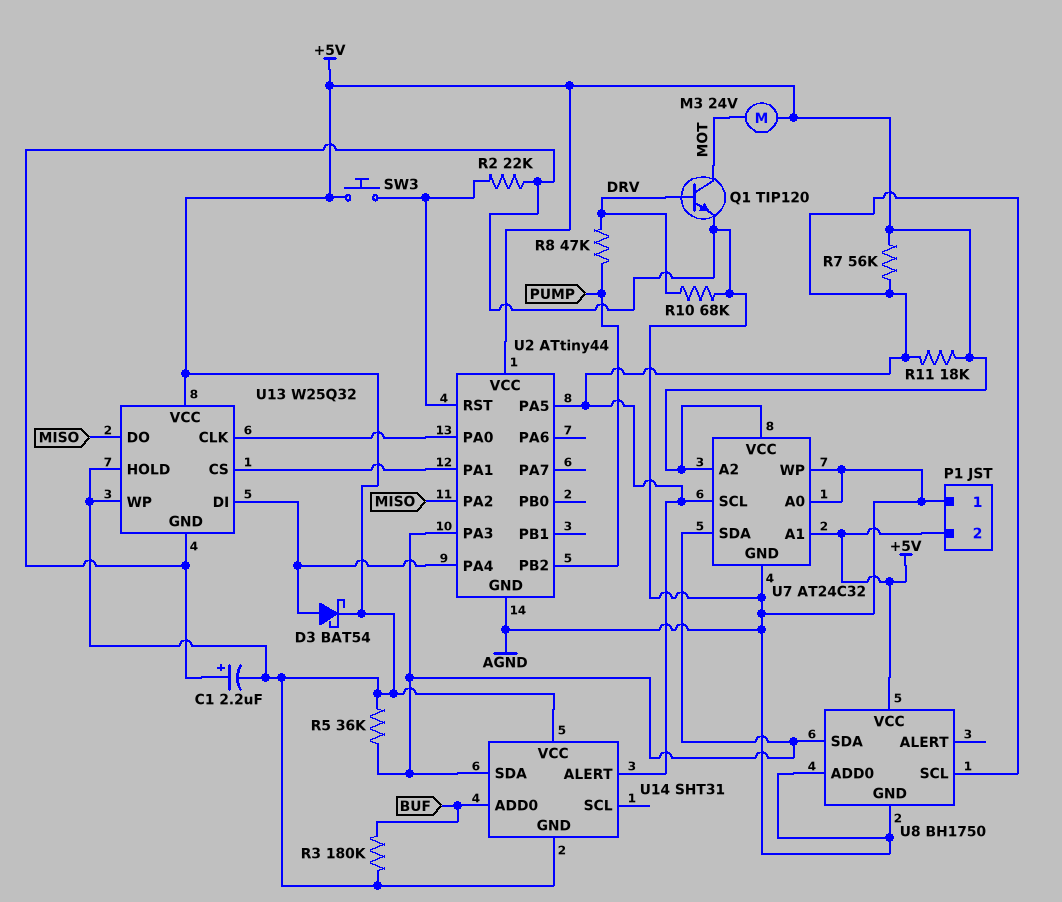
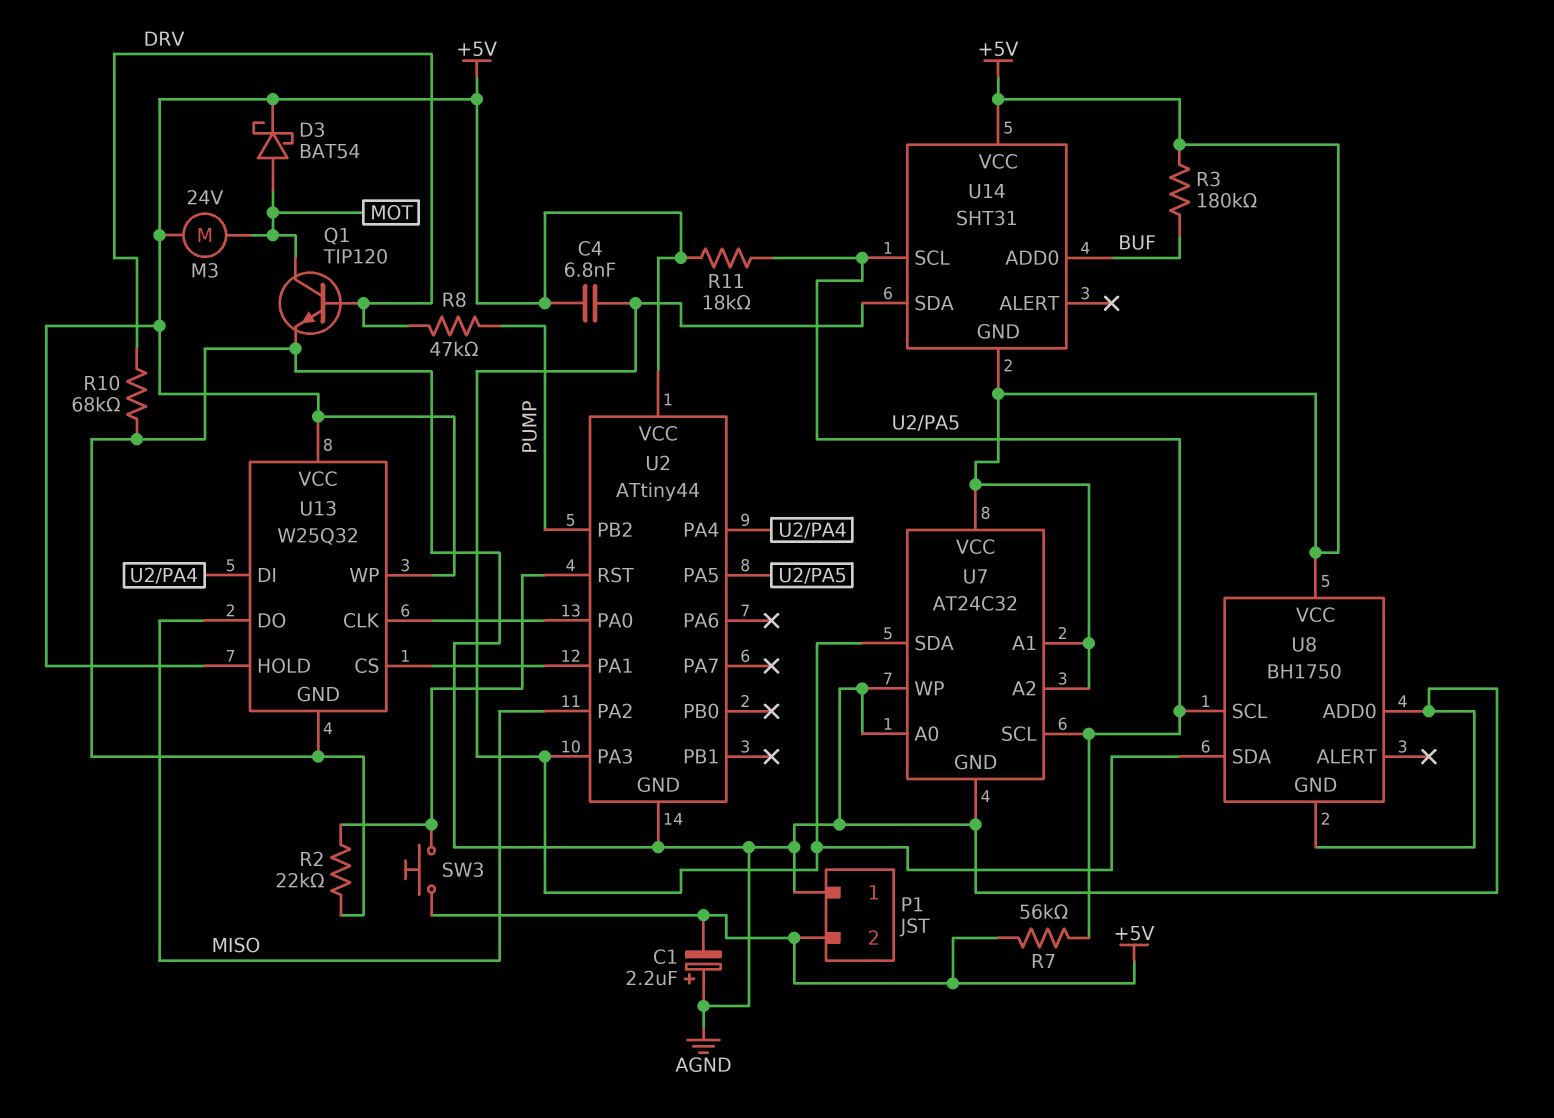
C4: none -> 6.8nF (+5V, U2/PA3)
D3: schottky BAT54 (A U2/PA4, K +5V) -> schottky BAT54 (A MOT, K +5V)
R5: 36k (+5V, U2/PA3) -> none
U14 pin ALERT: U2/PA5 -> none
U14 pin SCL: none -> U2/PA5

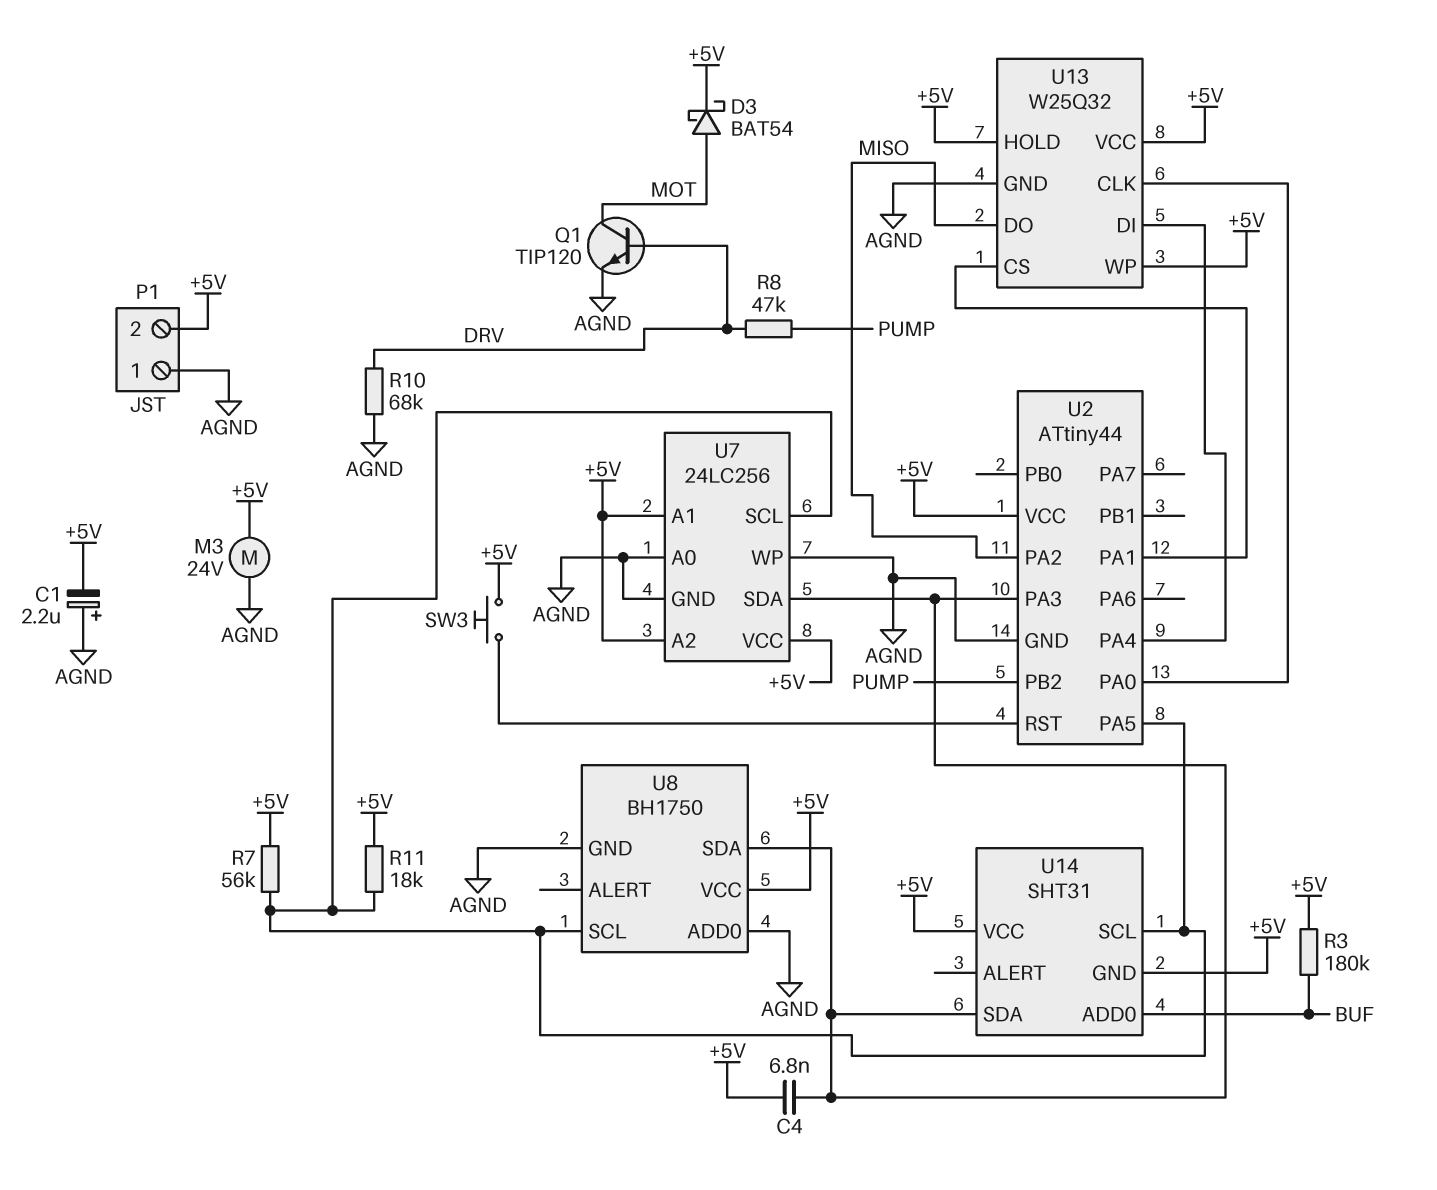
M3: motor 24V (+5V, MOT) -> motor 24V (+5V, AGND)
R2: 22k (AGND, U2/RST) -> none
U7: AT24C32 -> 24LC256

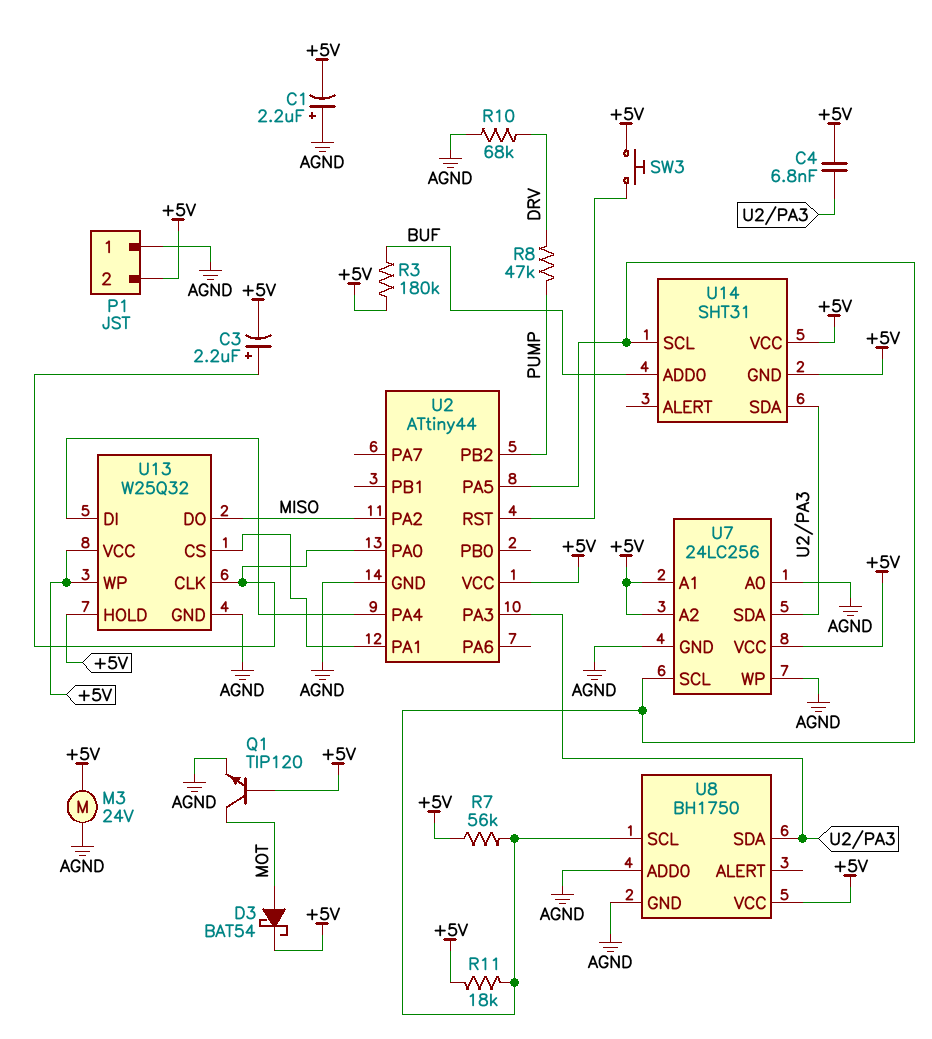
C3: none -> 2.2uF (plus U2/PA0, minus +5V)
Q1: NPN TIP120 (B DRV, C MOT, E AGND) -> NPN TIP120 (B +5V, C MOT, E AGND)

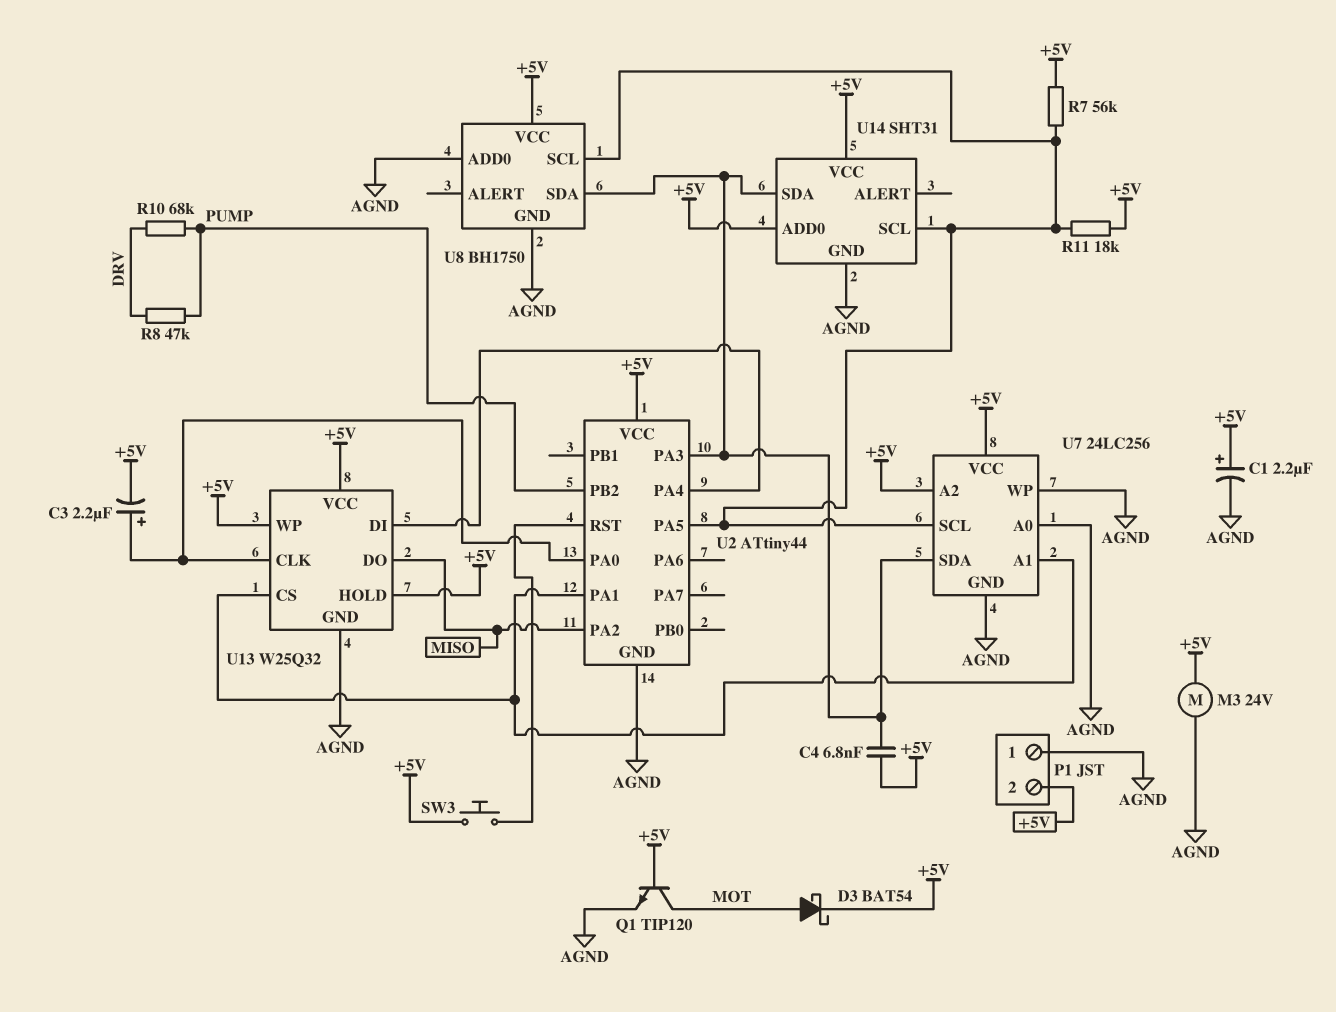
C1: 2.2uF (plus AGND, minus +5V) -> 2.2uF (plus +5V, minus AGND)
R3: 180k (+5V, BUF) -> none
R10: 68k (AGND, DRV) -> 68k (DRV, PUMP)
U7 pin A1: +5V -> U2/PA1
U14 pin ADD0: BUF -> +5V
U14 pin GND: +5V -> AGND

